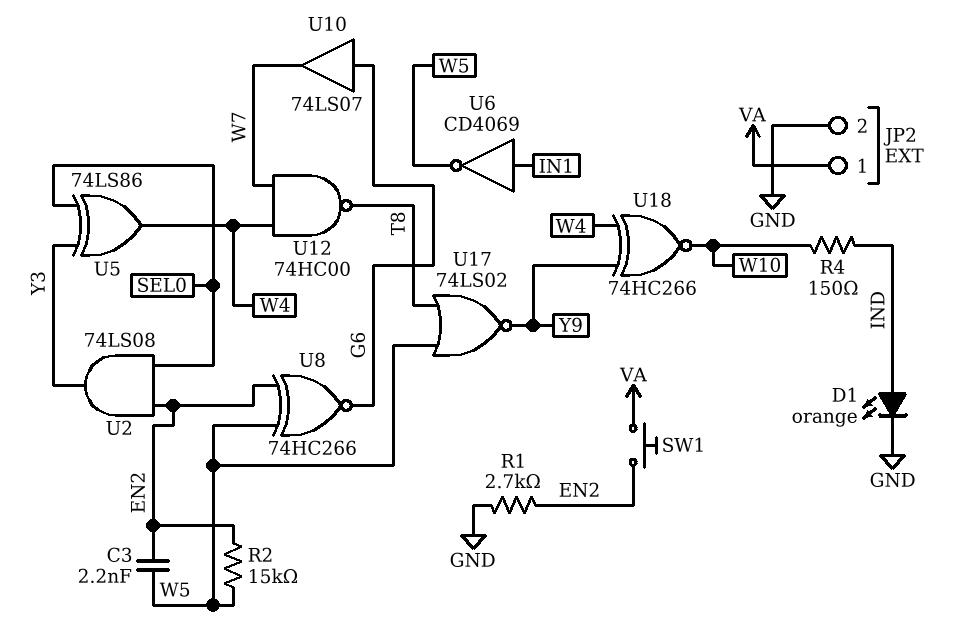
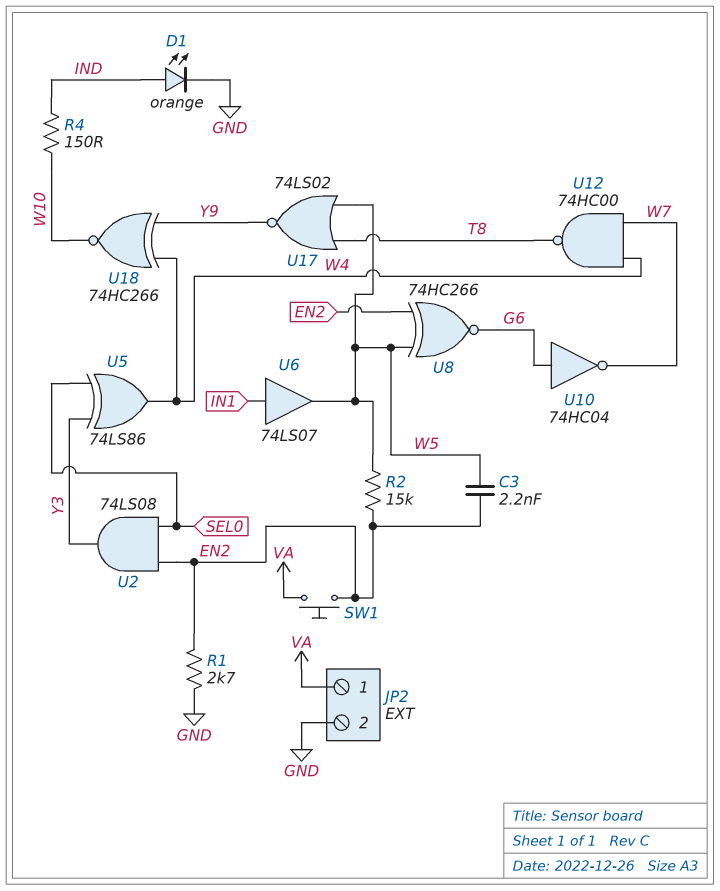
U6: NOT CD4069 (in IN1, out W5) -> buffer 74LS07 (in IN1, out W5)
U10: buffer 74LS07 (in G6, out W7) -> NOT 74HC04 (in G6, out W7)

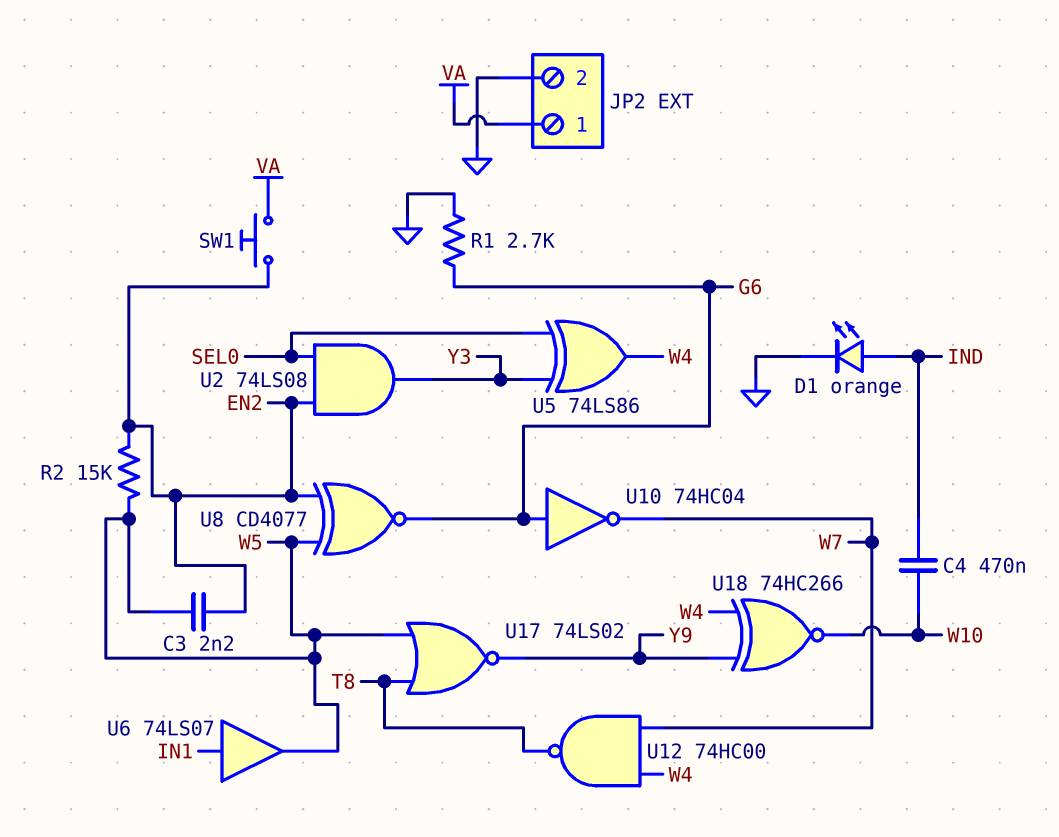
C4: none -> 470nF (IND, W10)
R1: 2.7k (EN2, GND) -> 2.7k (G6, GND)
R4: 150 (IND, W10) -> none
U8: XNOR 74HC266 (in EN2, in W5, out G6) -> XNOR CD4077 (in EN2, in W5, out G6)

